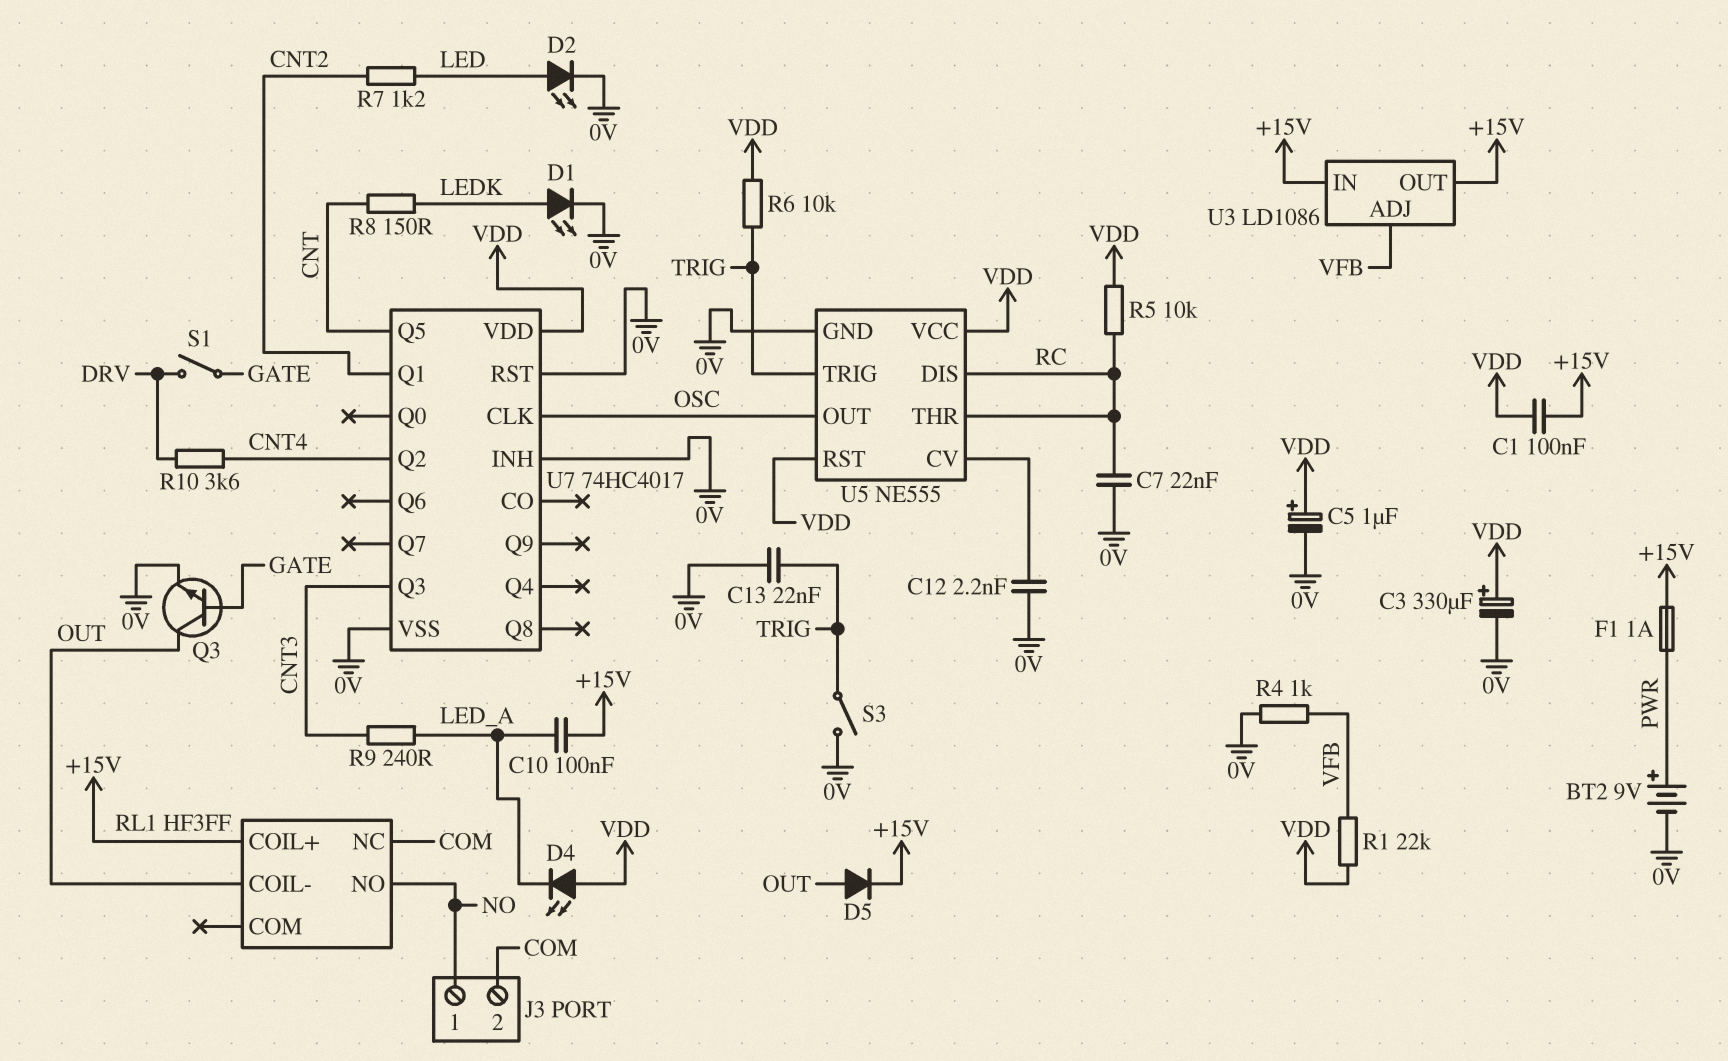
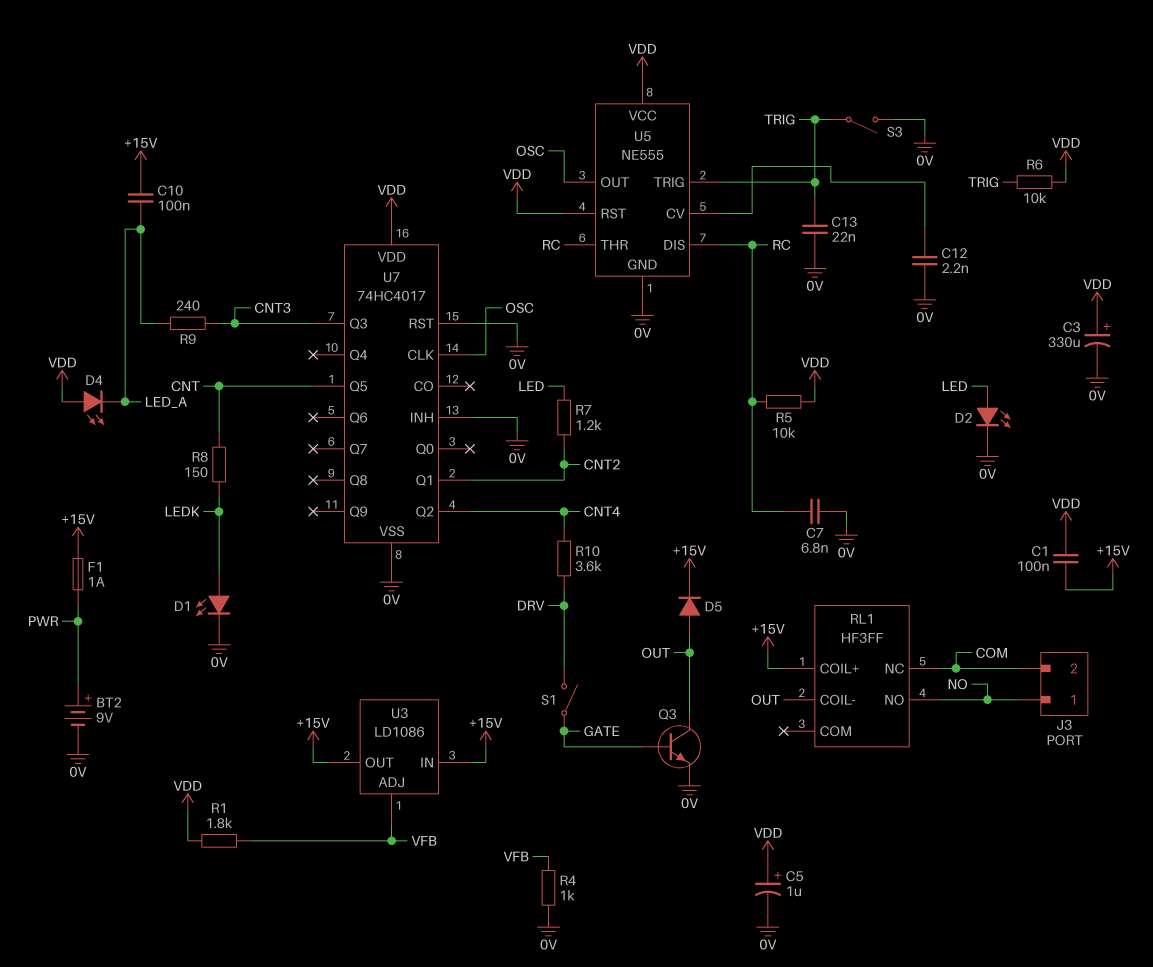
C7: 22nF (0V, RC) -> 6.8nF (0V, RC)
R1: 22k (VDD, VFB) -> 1.8k (VDD, VFB)

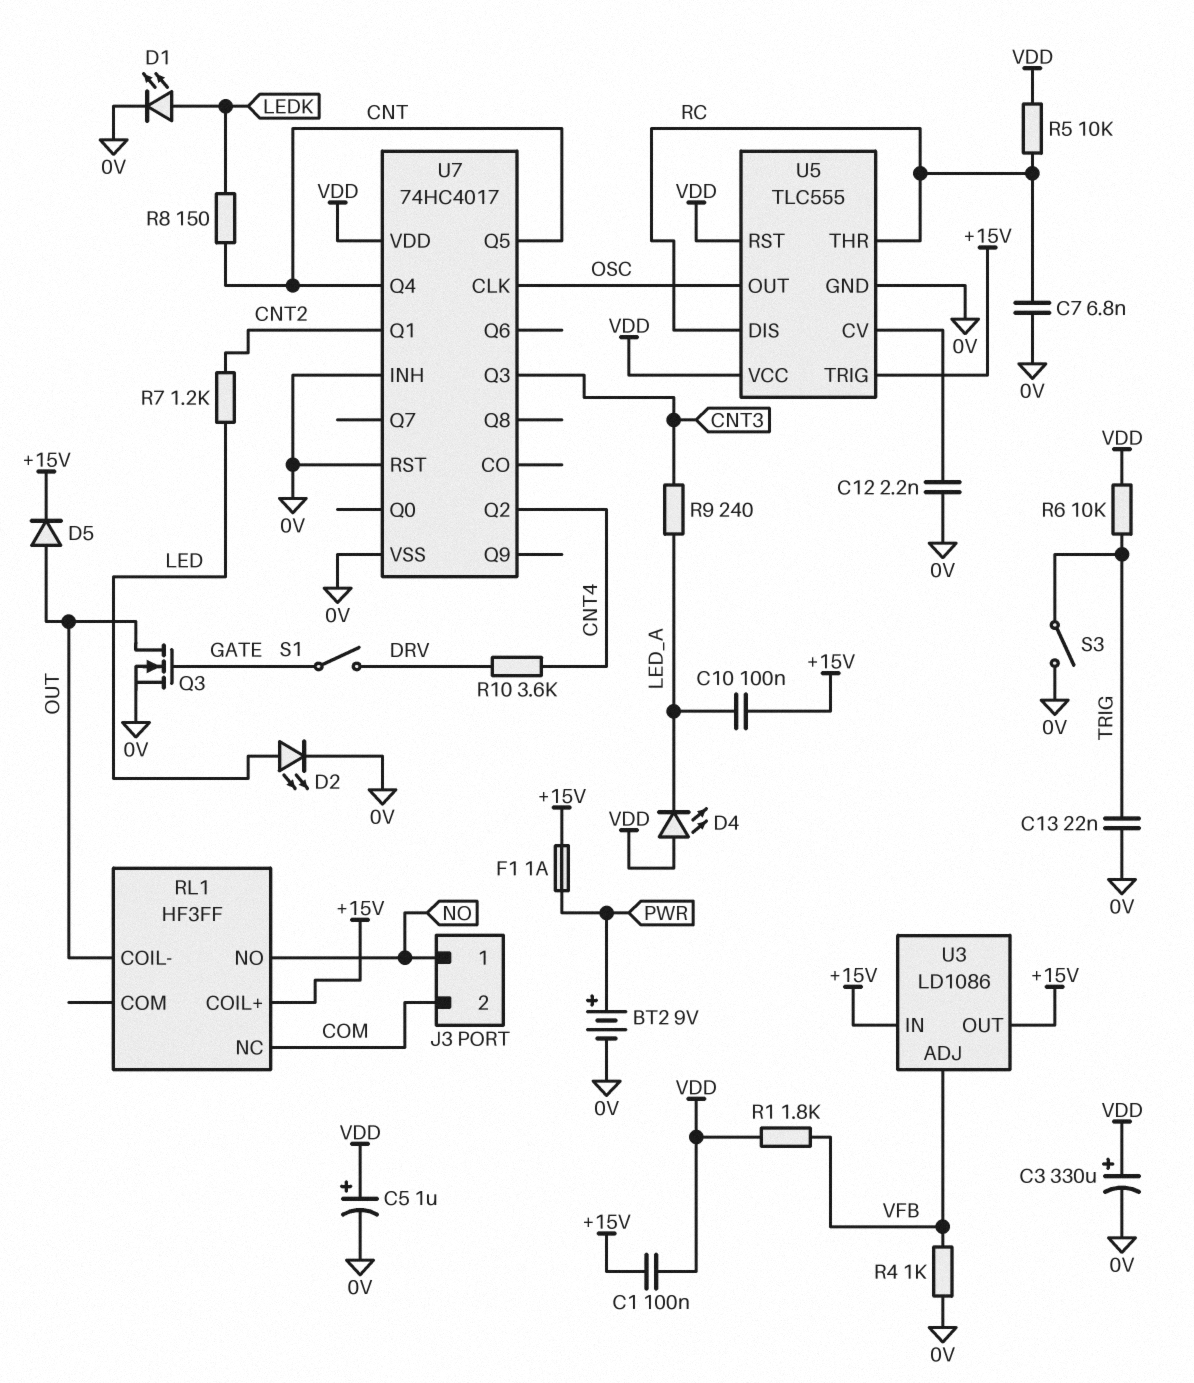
Q3: NPN (B GATE, C OUT, E 0V) -> NMOS (G GATE, D OUT, S 0V)
U5: NE555 -> TLC555
U5 pin TRIG: TRIG -> +15V
U7 pin Q4: none -> CNT

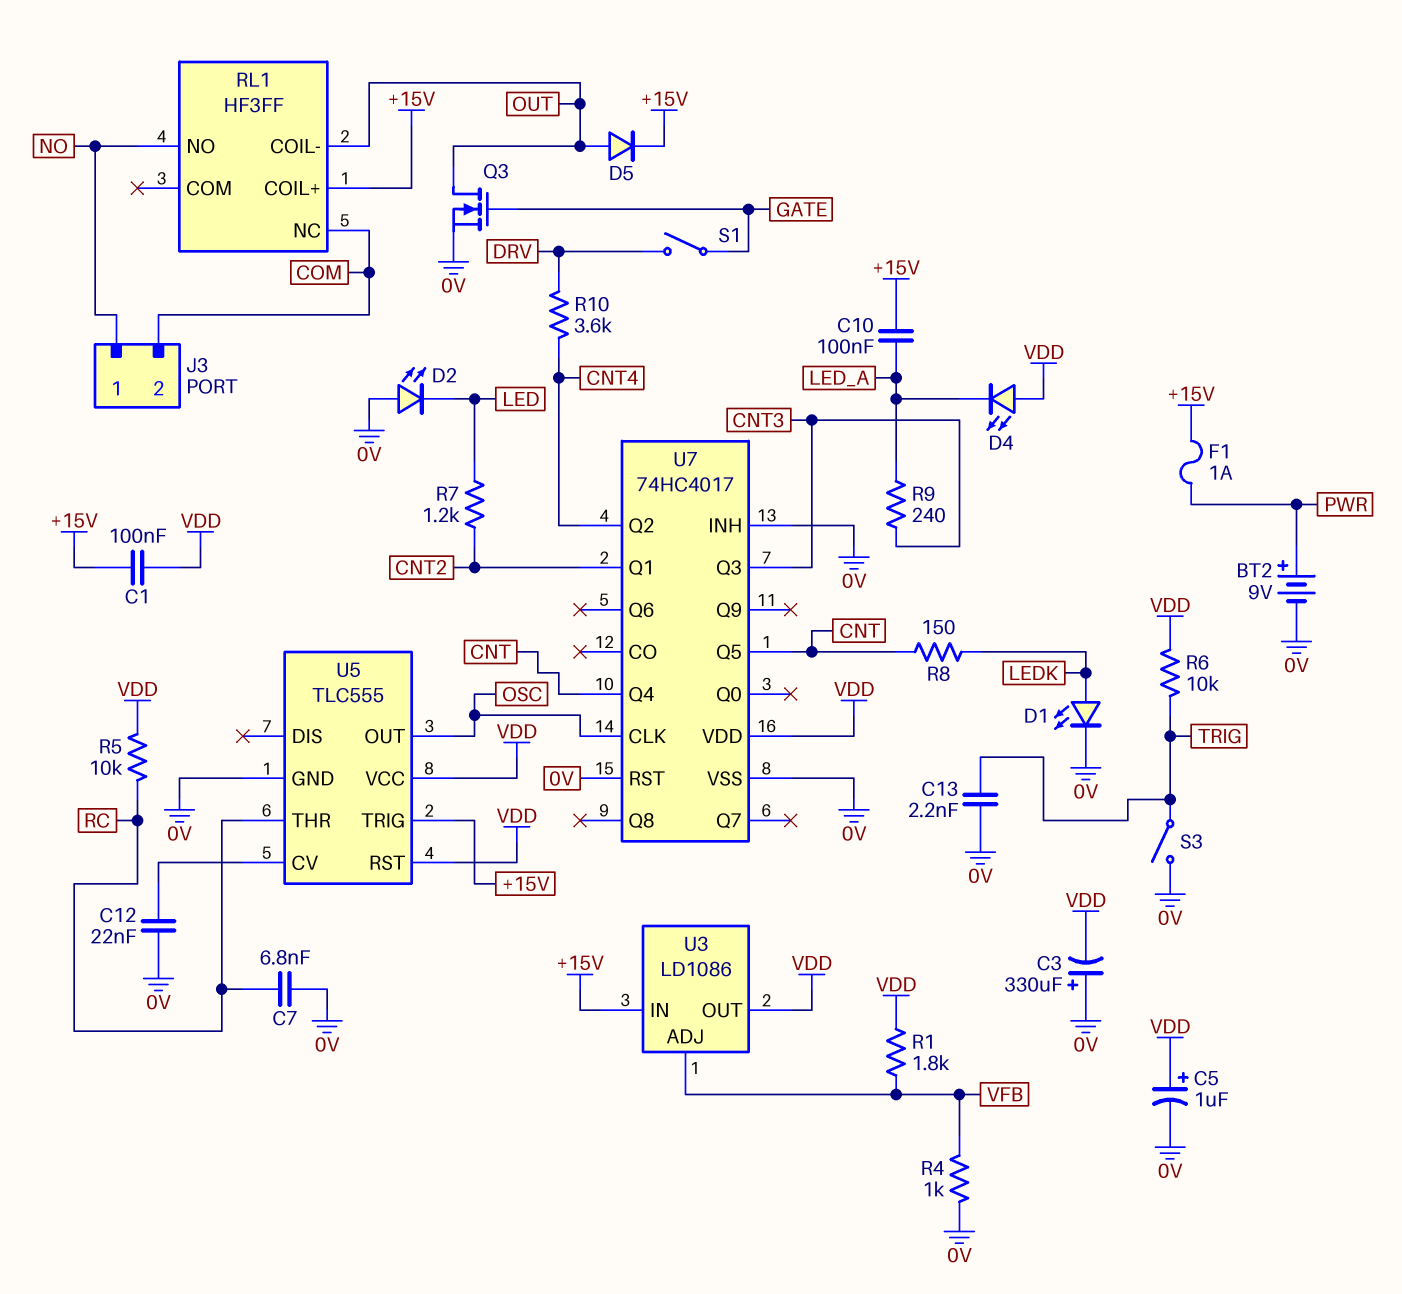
C3: 330uF (plus VDD, minus 0V) -> 330uF (plus 0V, minus VDD)
C12: 2.2nF (0V, U5/CV) -> 22nF (0V, U5/CV)
C13: 22nF (0V, TRIG) -> 2.2nF (0V, TRIG)
D2: LED (A LED, K 0V) -> LED (A 0V, K LED)
U3 pin OUT: +15V -> VDD
U5 pin DIS: RC -> none

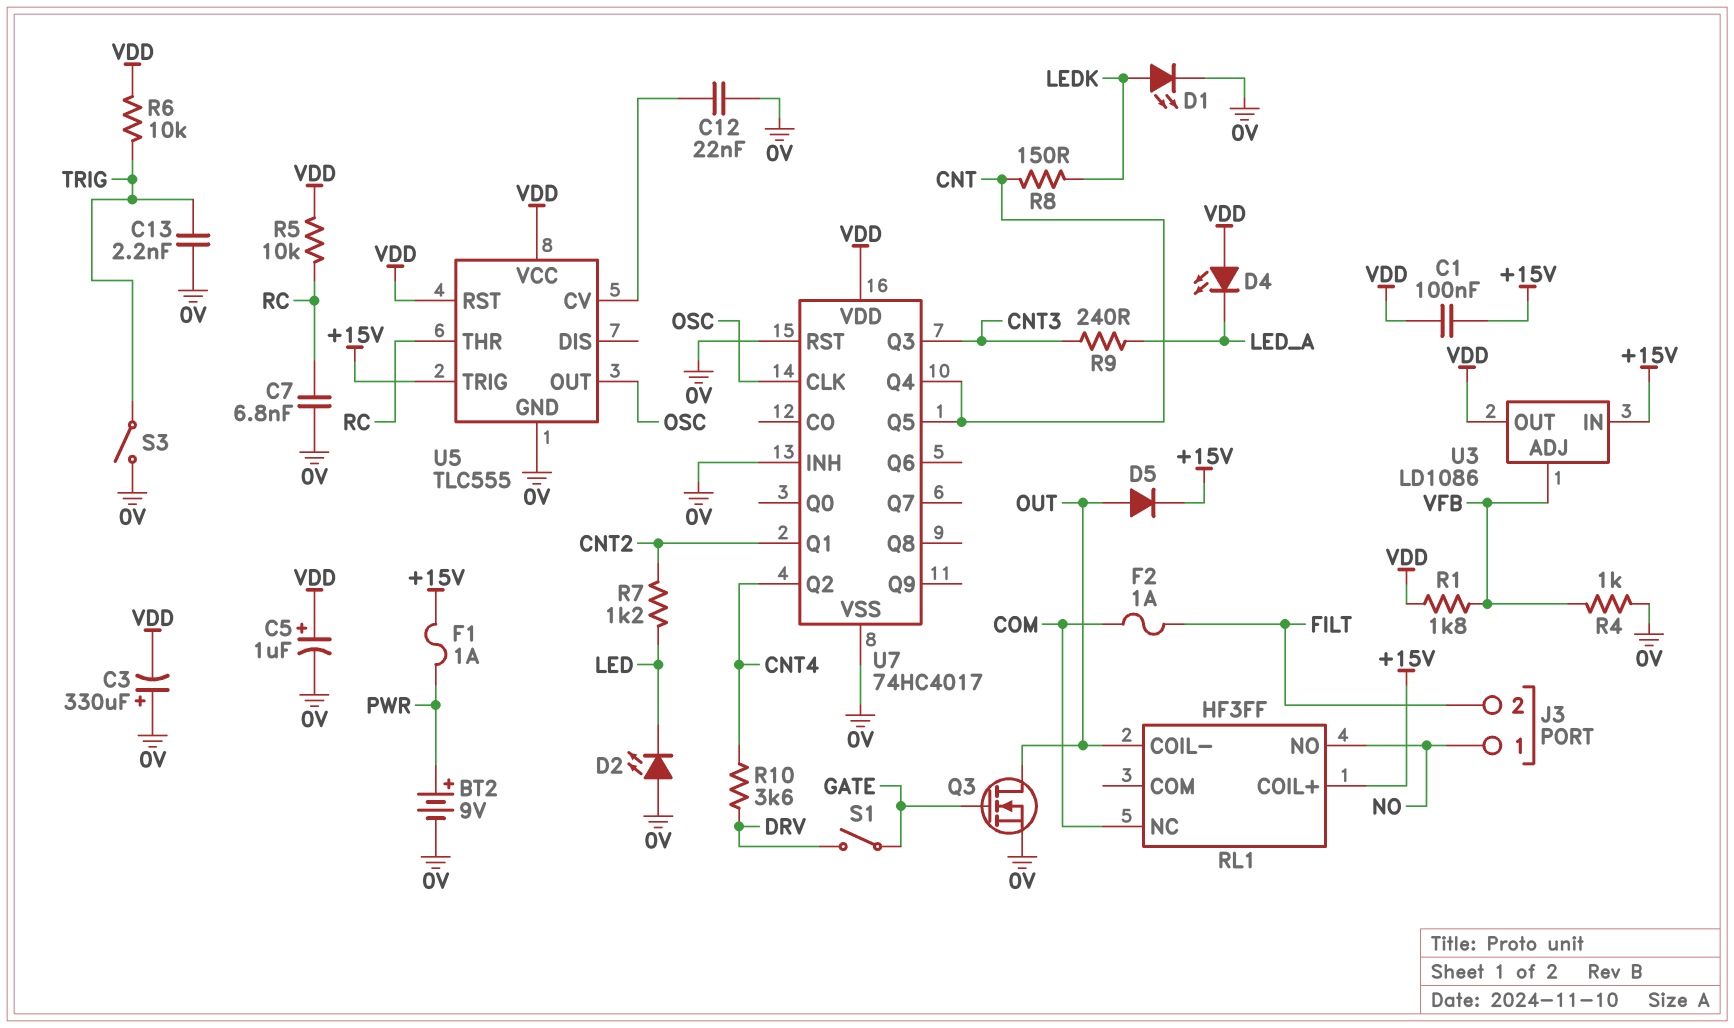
C10: 100nF (+15V, LED_A) -> none
F2: none -> 1A (COM, FILT)
J3 pin 2: COM -> FILT

